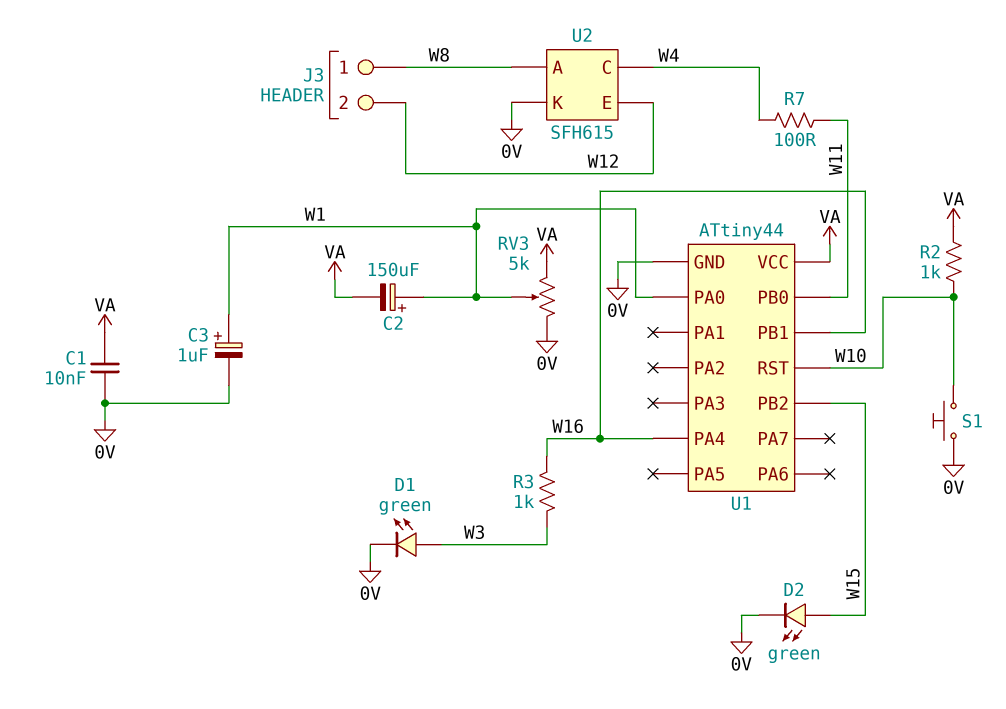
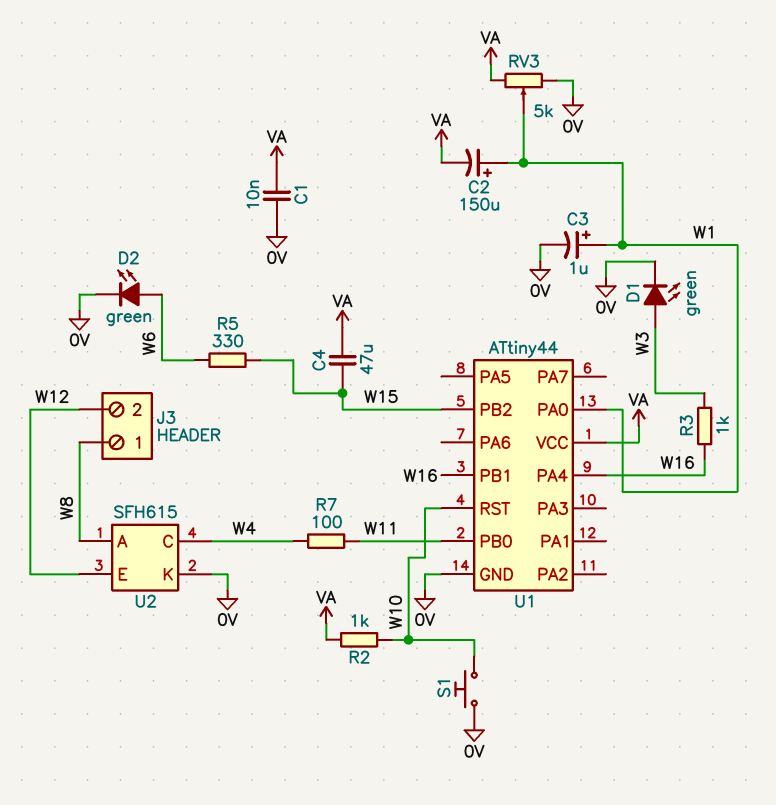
C4: none -> 47uF (VA, W15)
D2: LED green (A W15, K 0V) -> LED green (A W6, K 0V)
R5: none -> 330 (W6, W15)

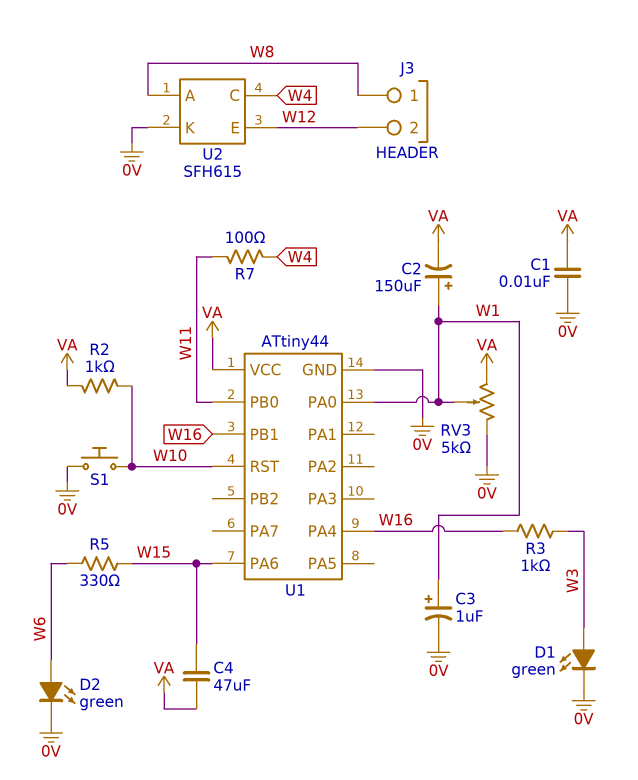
U1 pin PA6: none -> W15
U1 pin PB2: W15 -> none

